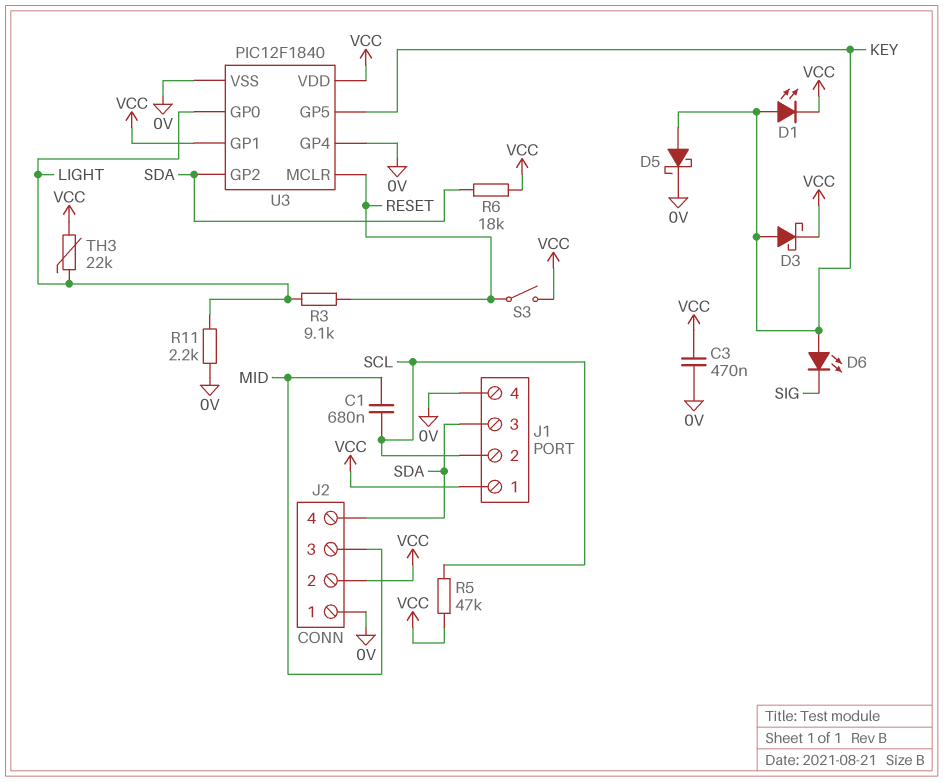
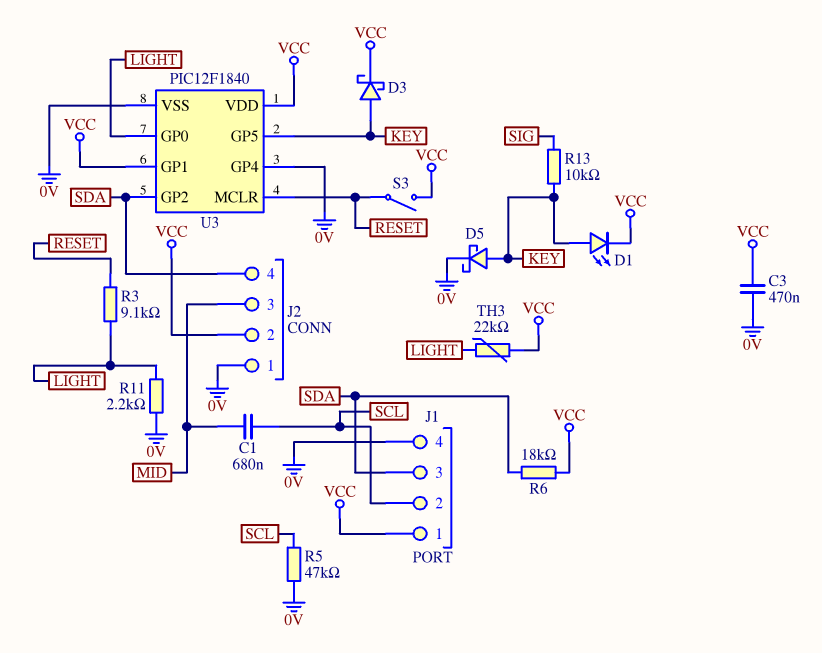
D6: LED (A KEY, K SIG) -> none
R5: 47k (SCL, VCC) -> 47k (0V, SCL)
R13: none -> 10k (KEY, SIG)

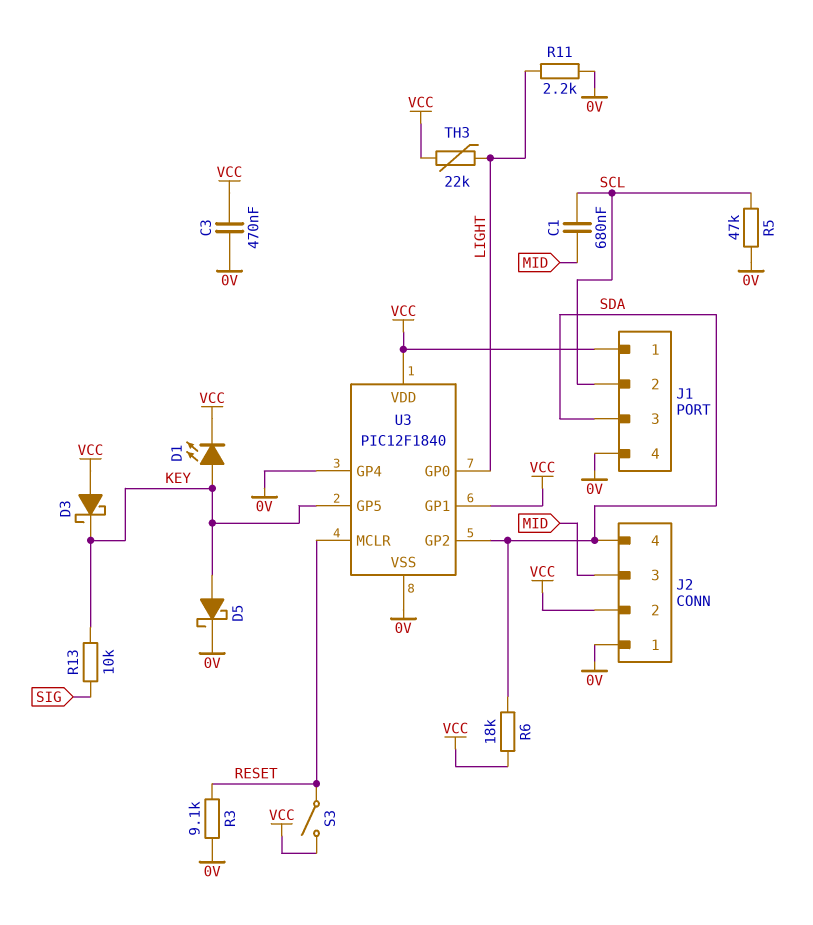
D3: schottky (A KEY, K VCC) -> schottky (A VCC, K KEY)
R3: 9.1k (LIGHT, RESET) -> 9.1k (0V, RESET)

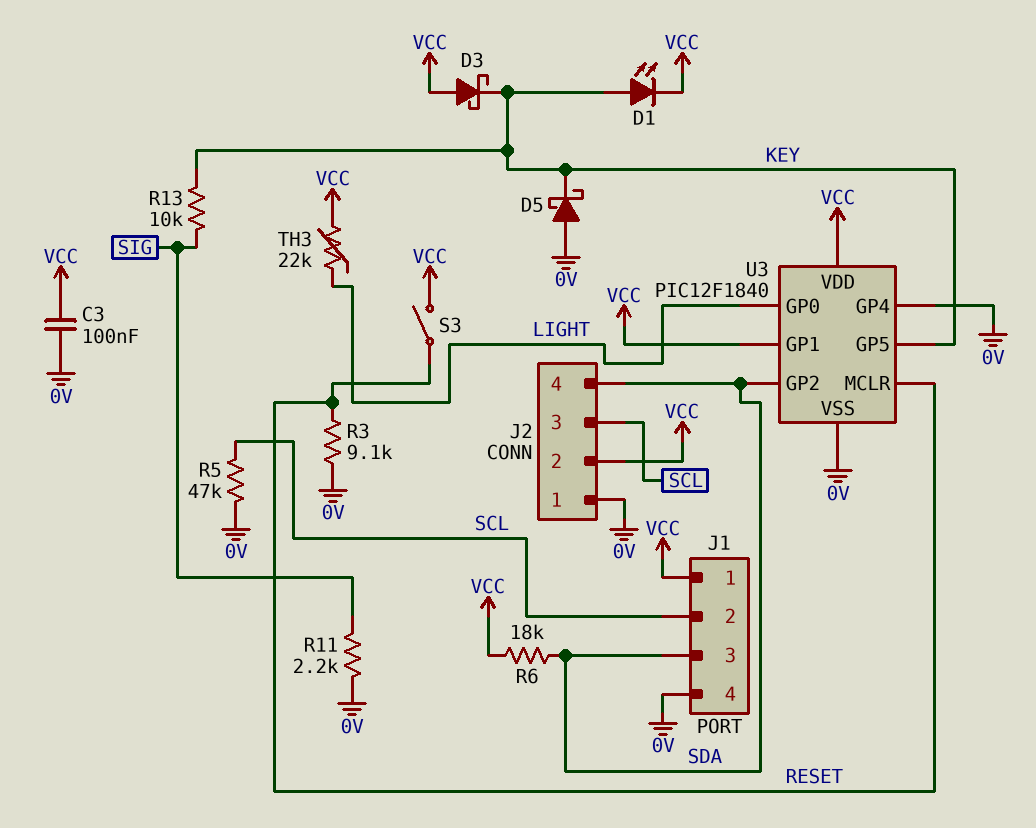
C1: 680nF (MID, SCL) -> none
C3: 470nF (0V, VCC) -> 100nF (0V, VCC)
D5: schottky (A KEY, K 0V) -> schottky (A 0V, K KEY)
J2 pin 3: MID -> SCL
R11: 2.2k (0V, LIGHT) -> 2.2k (0V, SIG)

